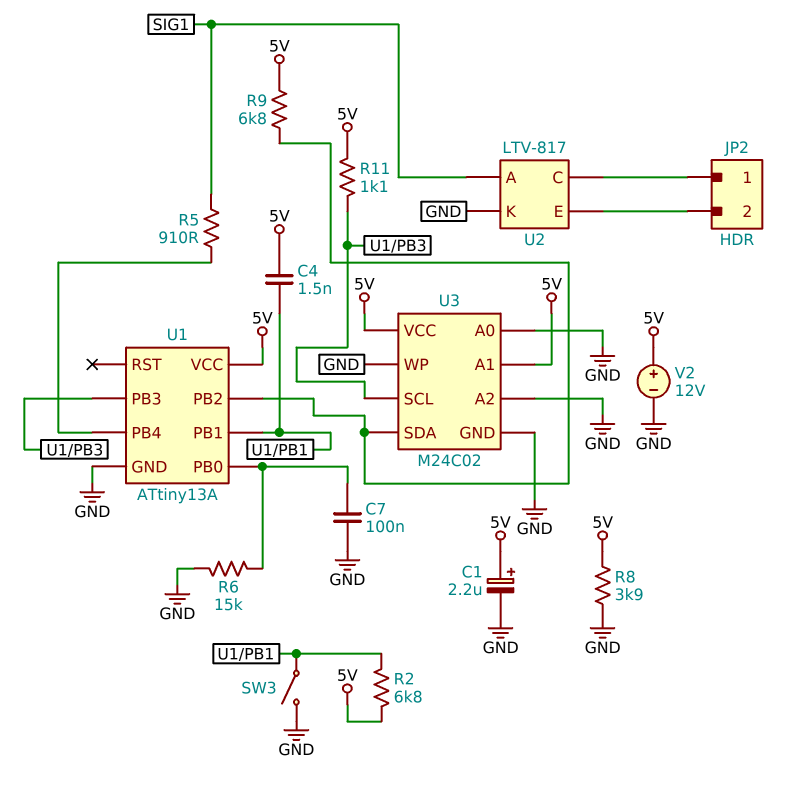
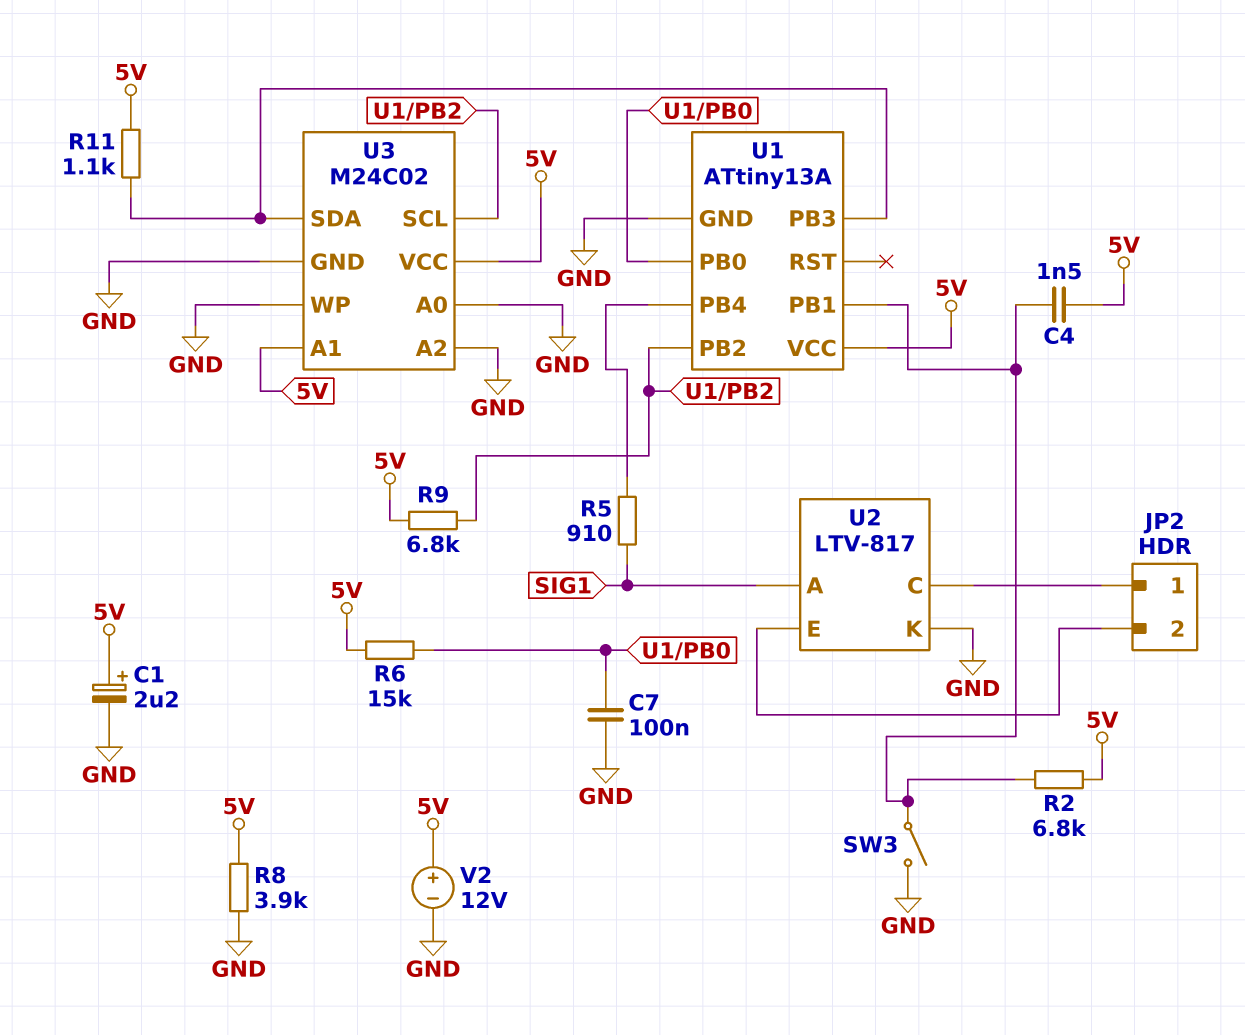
R6: 15k (GND, U1/PB0) -> 15k (5V, U1/PB0)
U3 pin SCL: U1/PB3 -> U1/PB2
U3 pin SDA: U1/PB2 -> U1/PB3

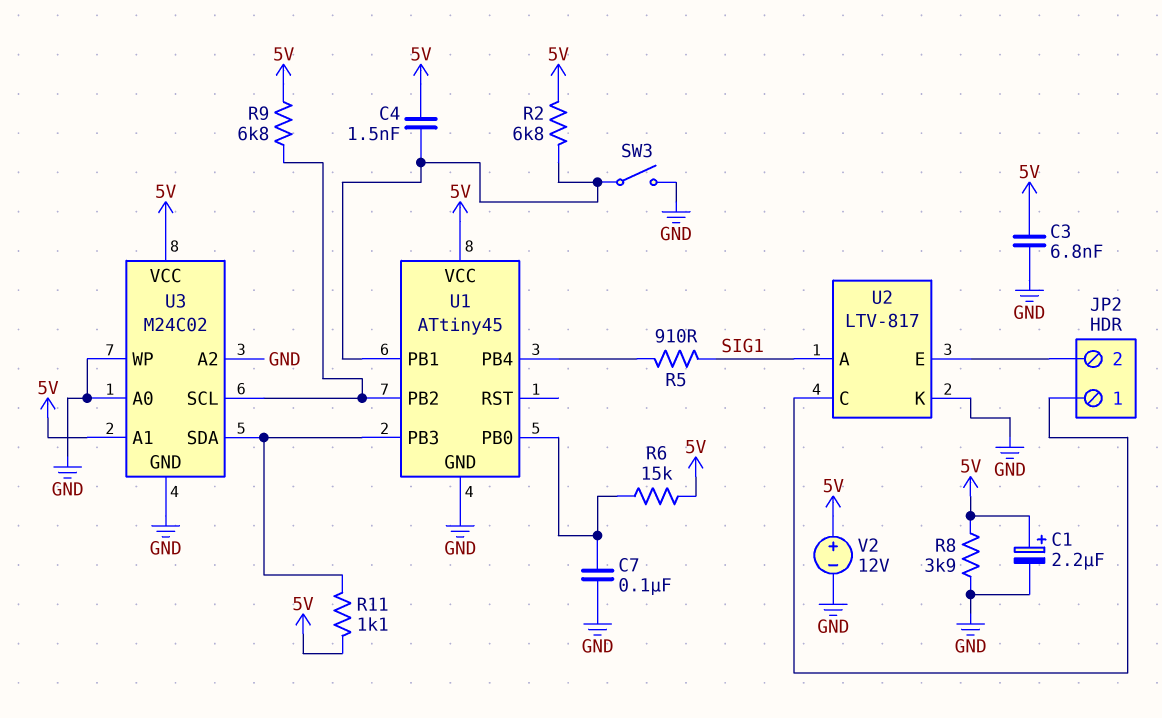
C3: none -> 6.8nF (5V, GND)
U1: ATtiny13A -> ATtiny45

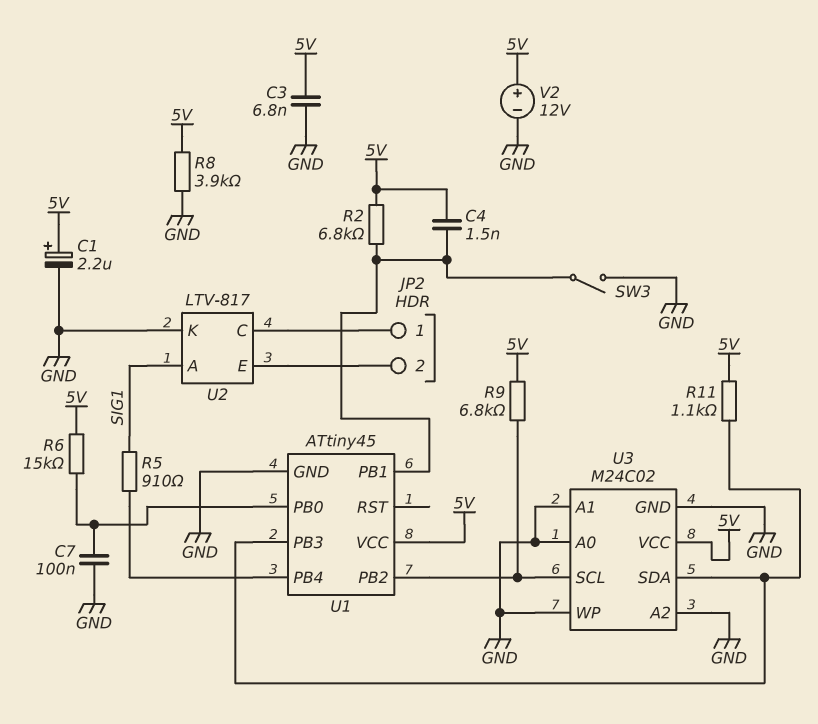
U3 pin A1: 5V -> GND

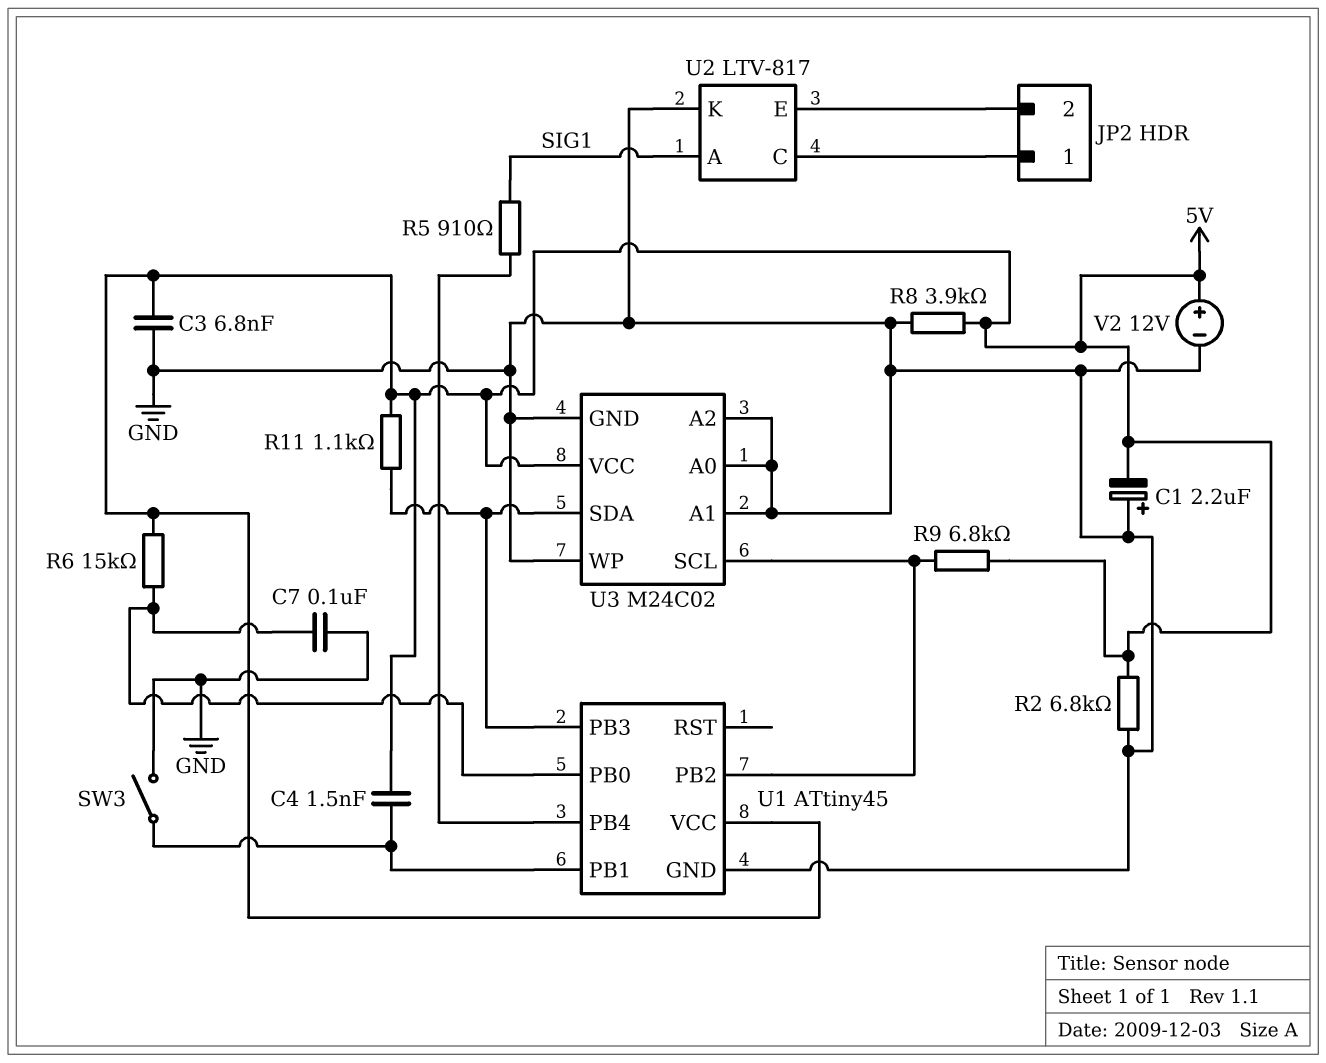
C1: 2.2uF (plus 5V, minus GND) -> 2.2uF (plus GND, minus 5V)
R2: 6.8k (5V, U1/PB1) -> 6.8k (5V, GND)

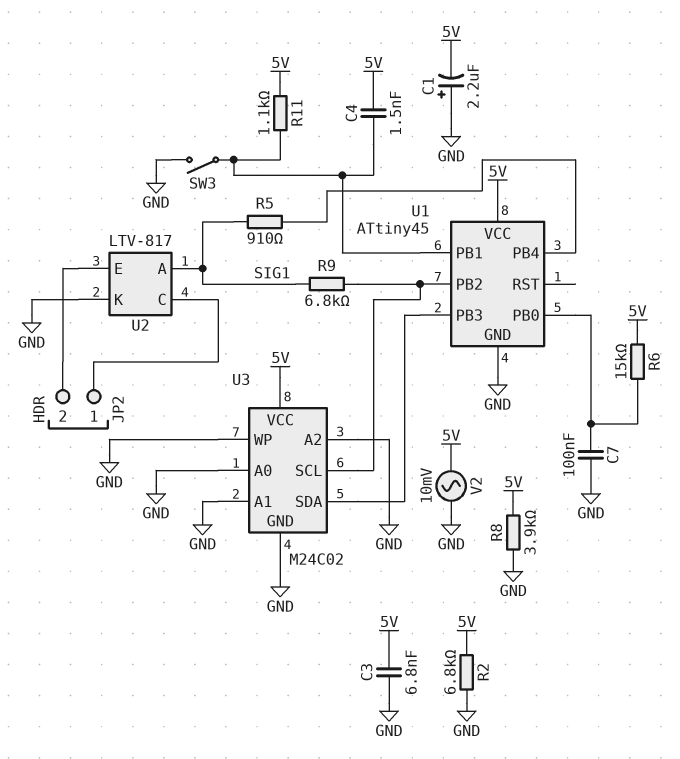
R9: 6.8k (5V, U1/PB2) -> 6.8k (SIG1, U1/PB2)
R11: 1.1k (5V, U1/PB3) -> 1.1k (5V, U1/PB1)
V2: 12V (plus 5V, minus GND) -> AC 10mV (5V, GND)

